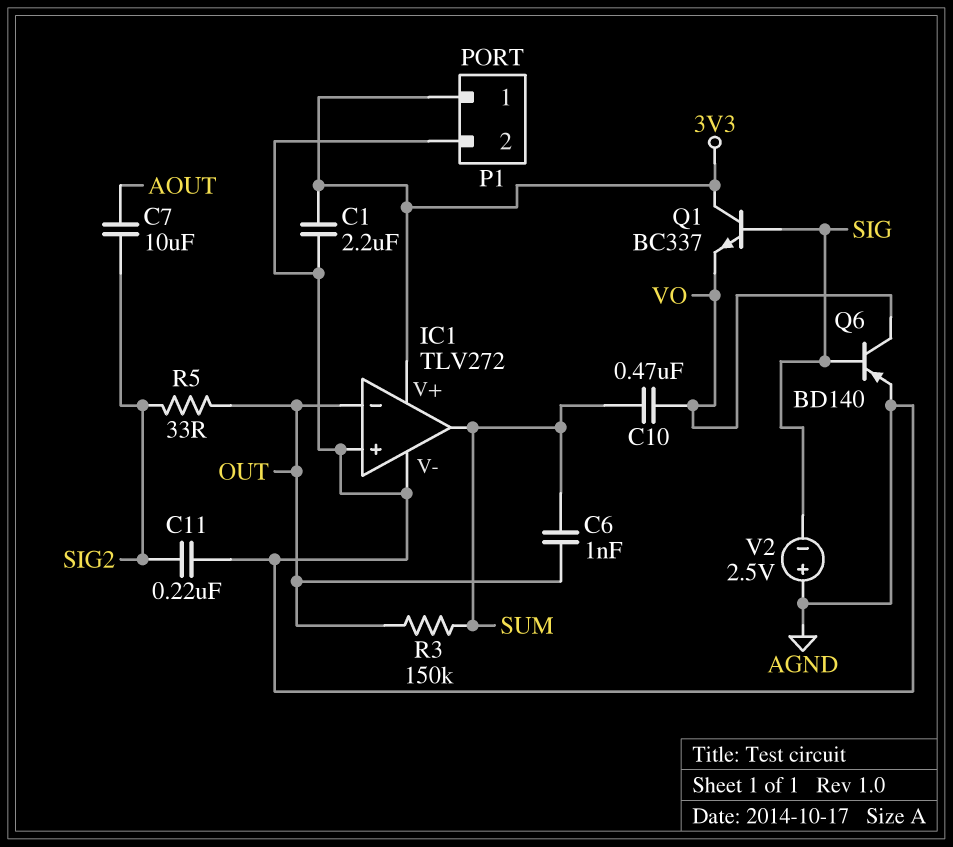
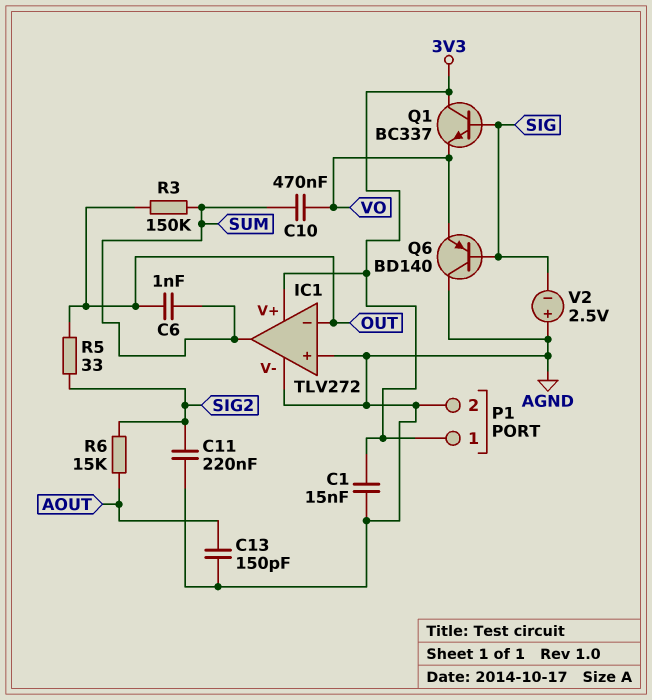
C1: 2.2uF (3V3, AGND) -> 15nF (3V3, AGND)
C7: 10uF (AOUT, SIG2) -> none
C13: none -> 150pF (AGND, AOUT)
Q6: PNP BD140 (B SIG, C VO, E AGND) -> PNP BD140 (B SIG, C AGND, E VO)
R6: none -> 15k (AOUT, SIG2)

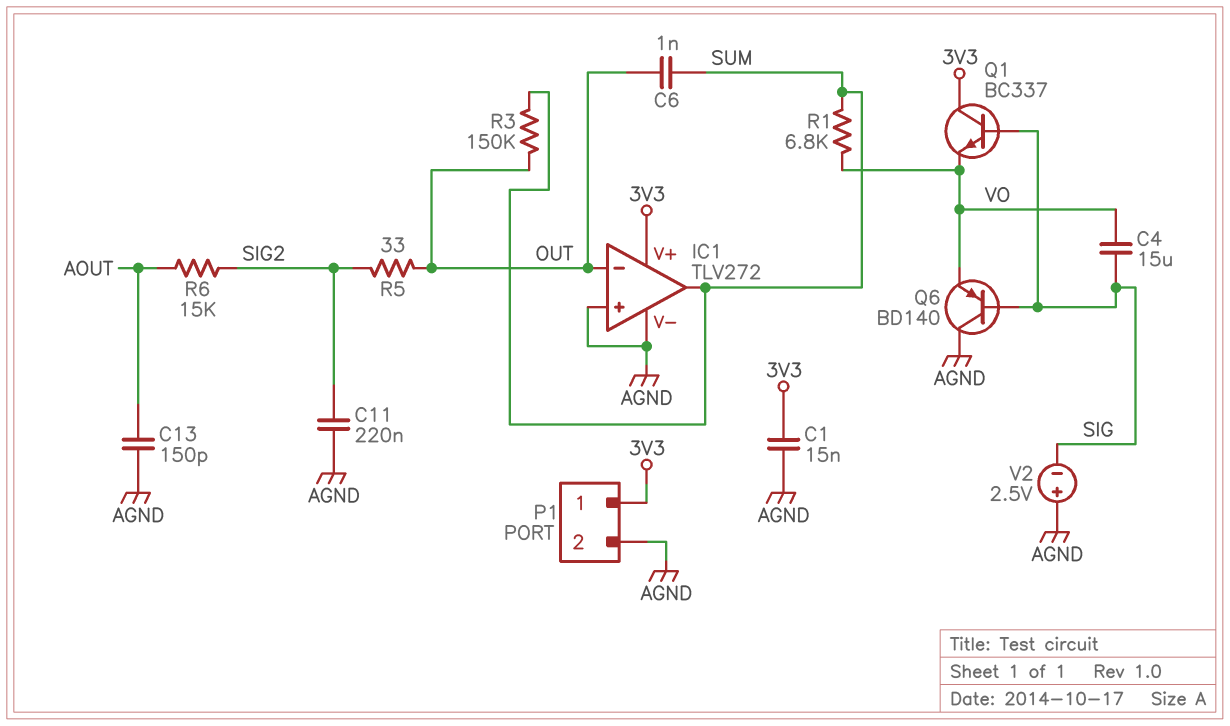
C4: none -> 15uF (SIG, VO)
C10: 470nF (SUM, VO) -> none
R1: none -> 6.8k (SUM, VO)

